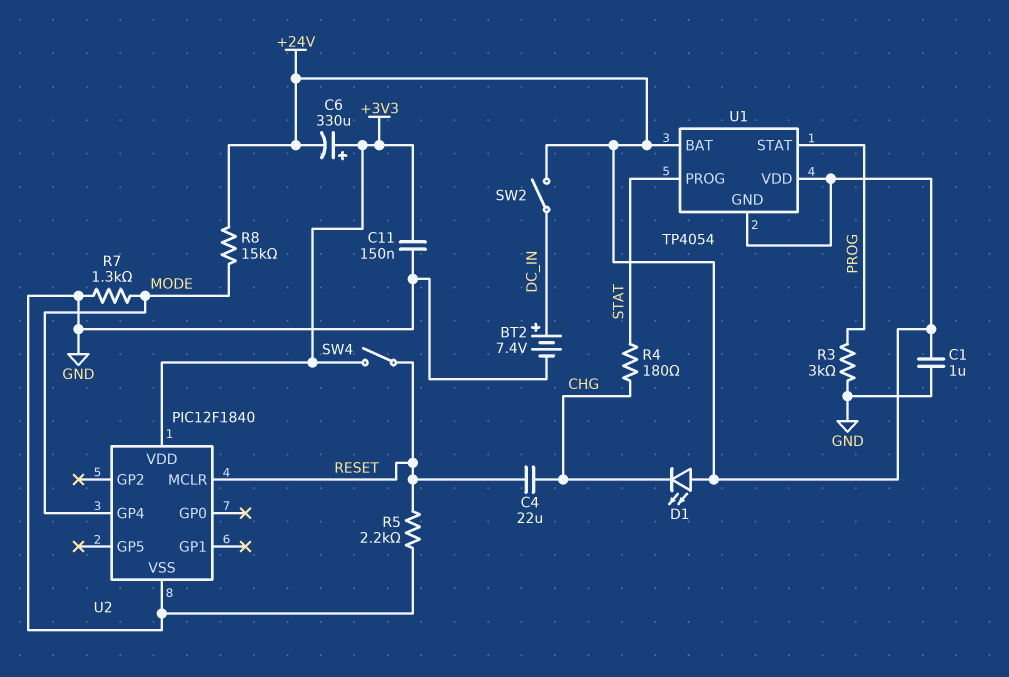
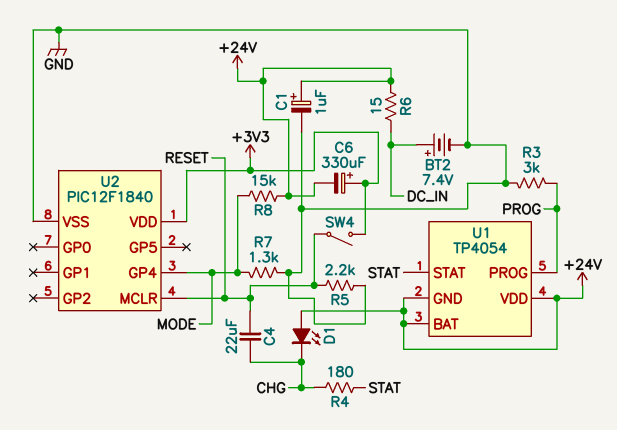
C1: 1uF (+24V, GND) -> 1uF (plus +24V, minus GND)
C11: 150nF (+3V3, GND) -> none
R6: none -> 15 (+24V, DC_IN)
SW2: switch (+24V, DC_IN) -> none
U1 pin PROG: STAT -> PROG
U1 pin STAT: PROG -> STAT

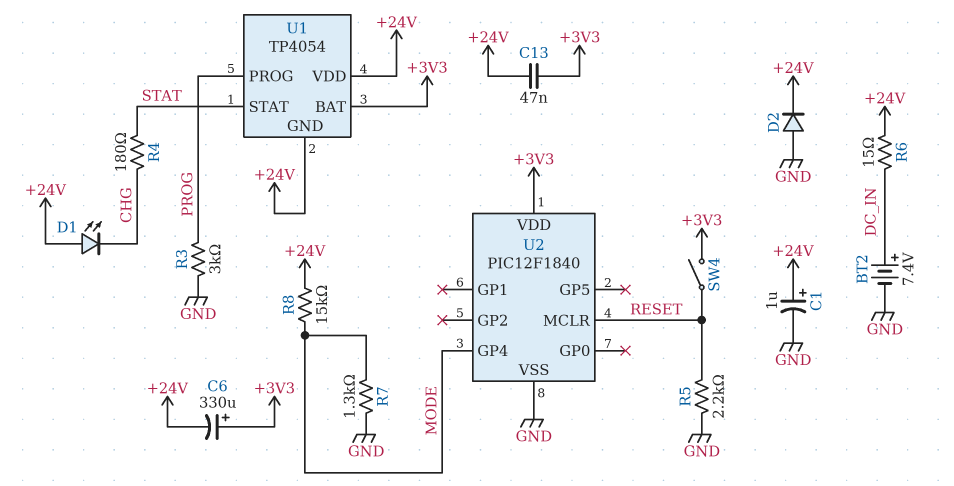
C4: 22uF (CHG, RESET) -> none
C13: none -> 47nF (+3V3, +24V)
D2: none -> diode (A GND, K +24V)
U1 pin BAT: +24V -> +3V3

